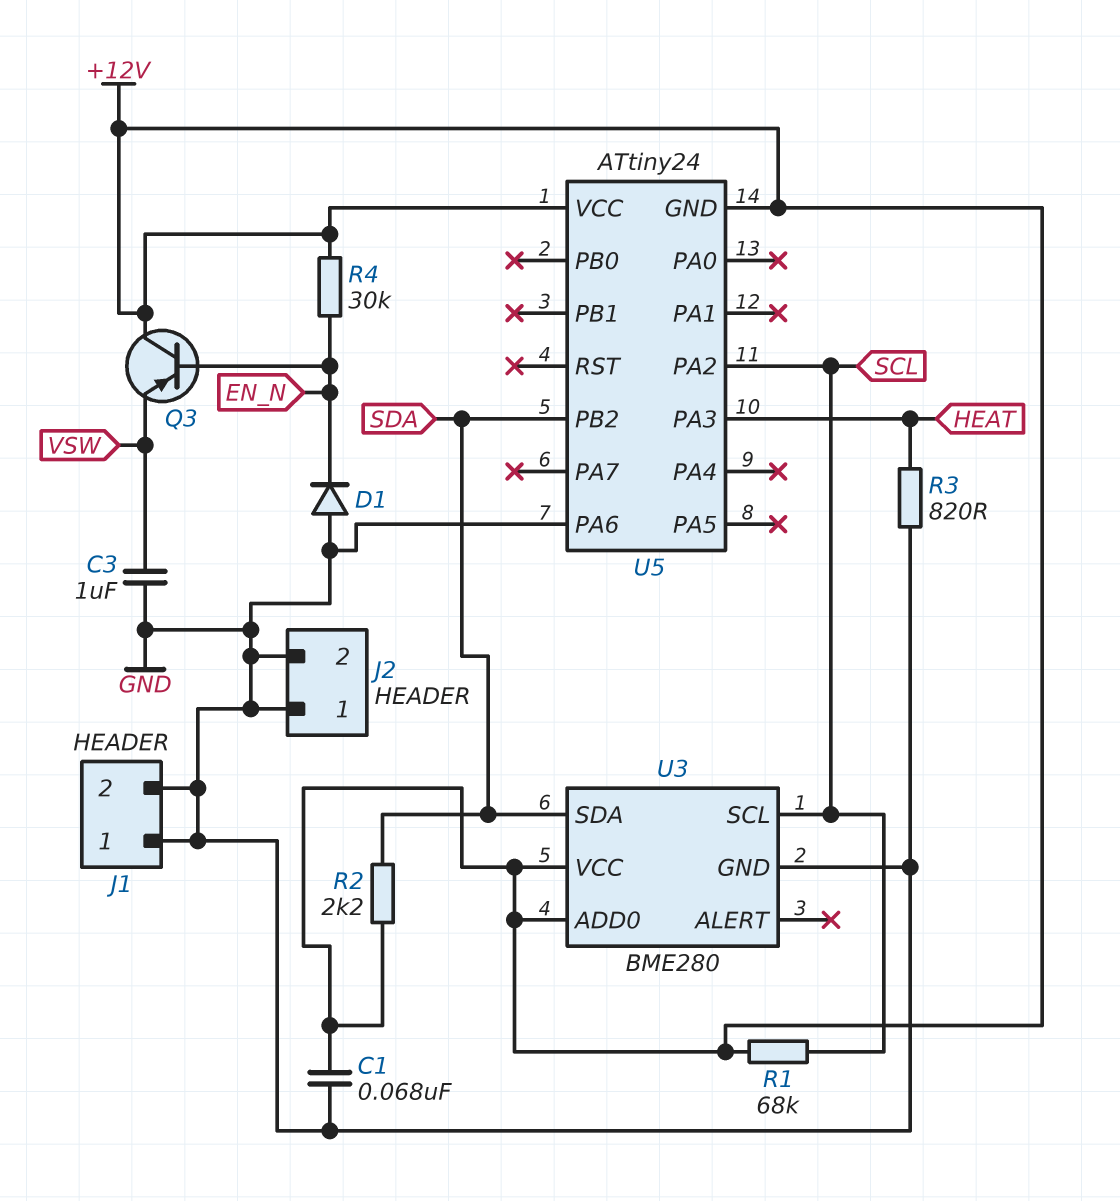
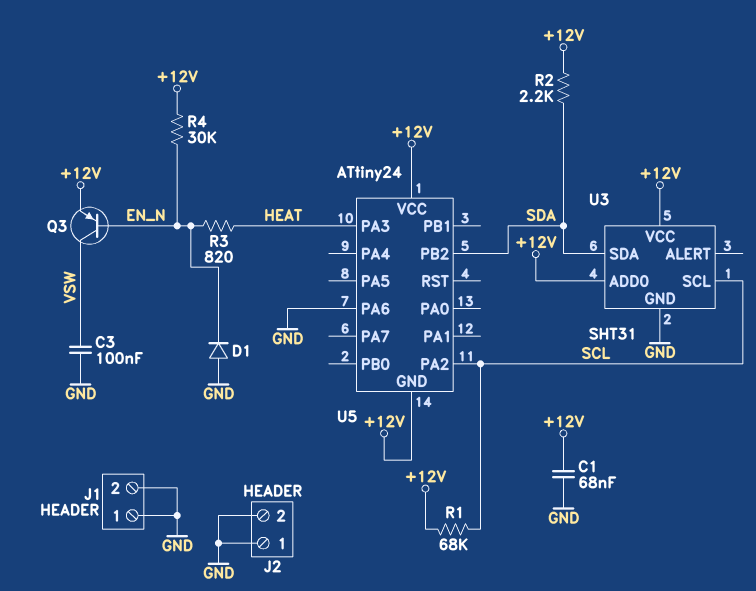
C3: 1uF (GND, VSW) -> 100nF (GND, VSW)
Q3: PNP (B EN_N, C +12V, E VSW) -> PNP (B EN_N, C VSW, E +12V)
R3: 820 (GND, HEAT) -> 820 (EN_N, HEAT)
U3: BME280 -> SHT31

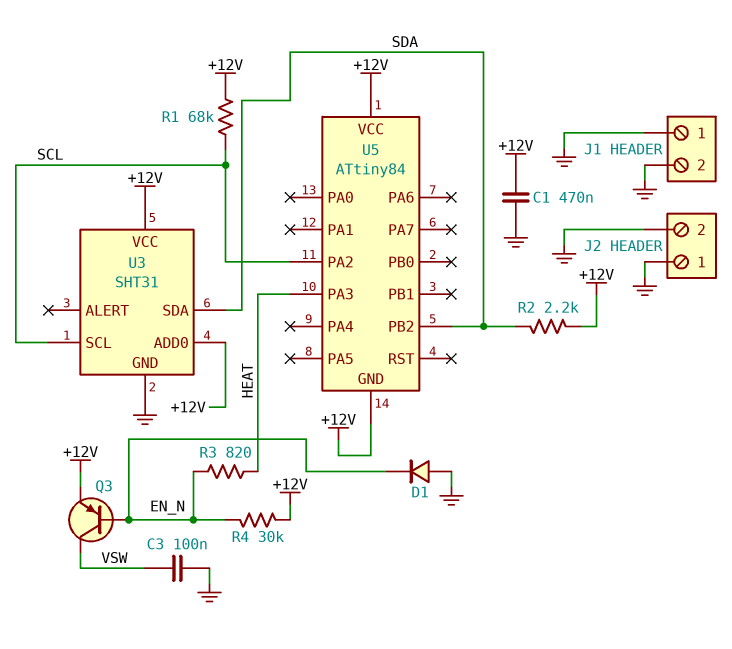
C1: 68nF (+12V, GND) -> 470nF (+12V, GND)
U5: ATtiny24 -> ATtiny84
U5 pin PA6: GND -> none

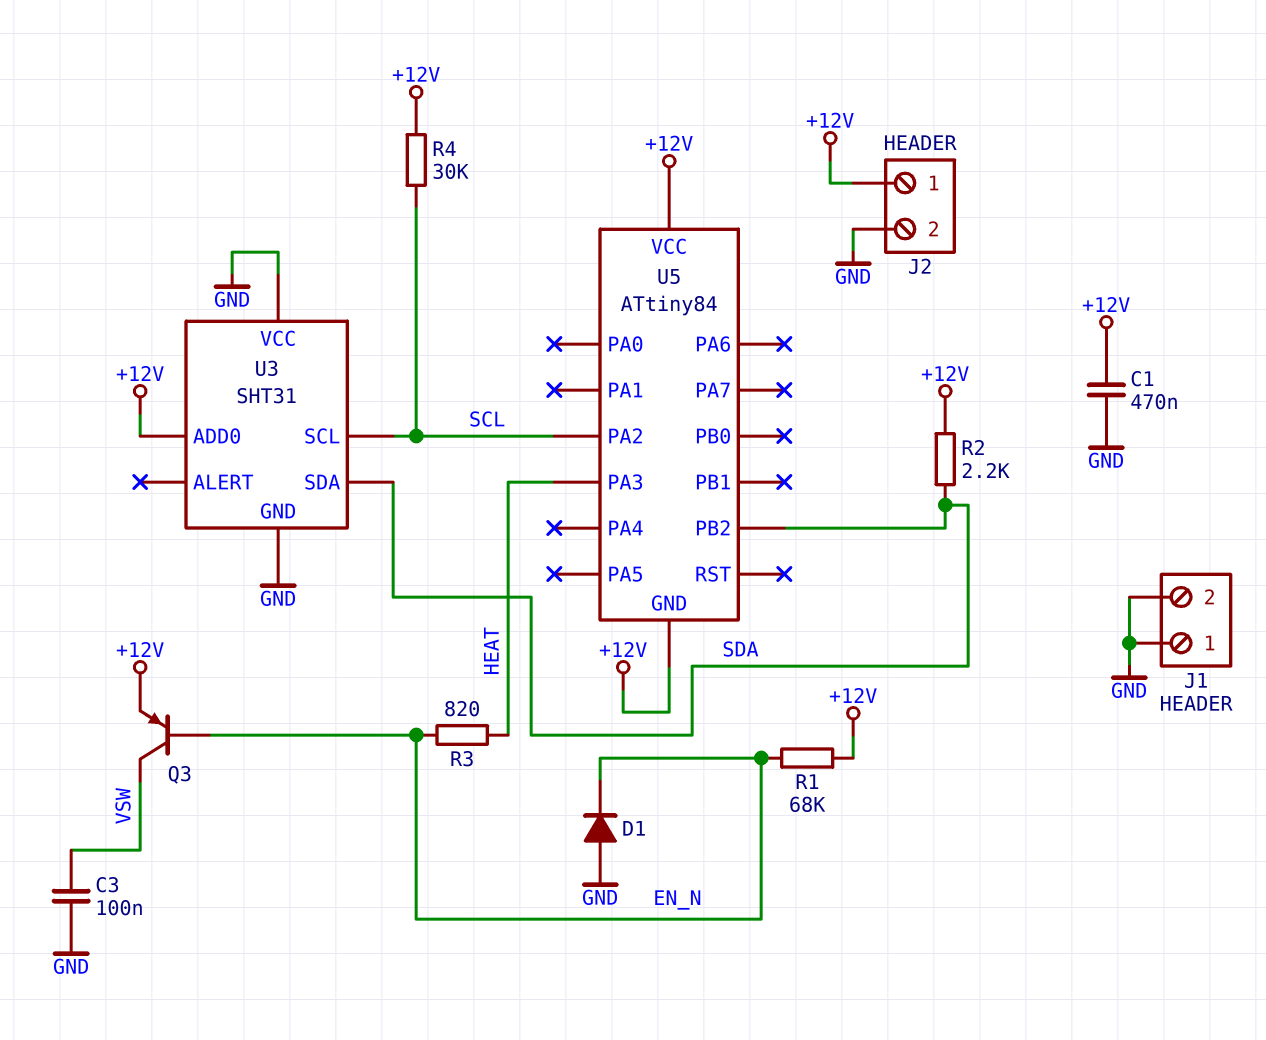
J2 pin 1: GND -> +12V
R1: 68k (+12V, SCL) -> 68k (+12V, EN_N)
R4: 30k (+12V, EN_N) -> 30k (+12V, SCL)
U3 pin VCC: +12V -> GND

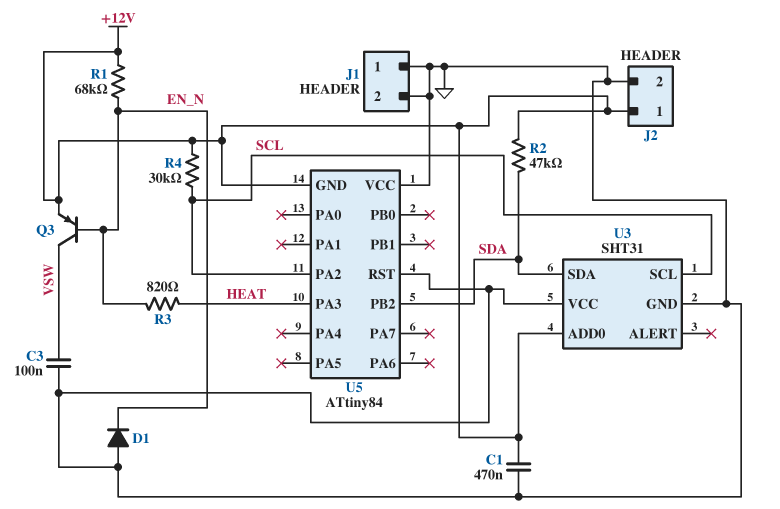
R2: 2.2k (+12V, SDA) -> 47k (+12V, SDA)
U5 pin RST: none -> GND
U5 pin VCC: +12V -> GND

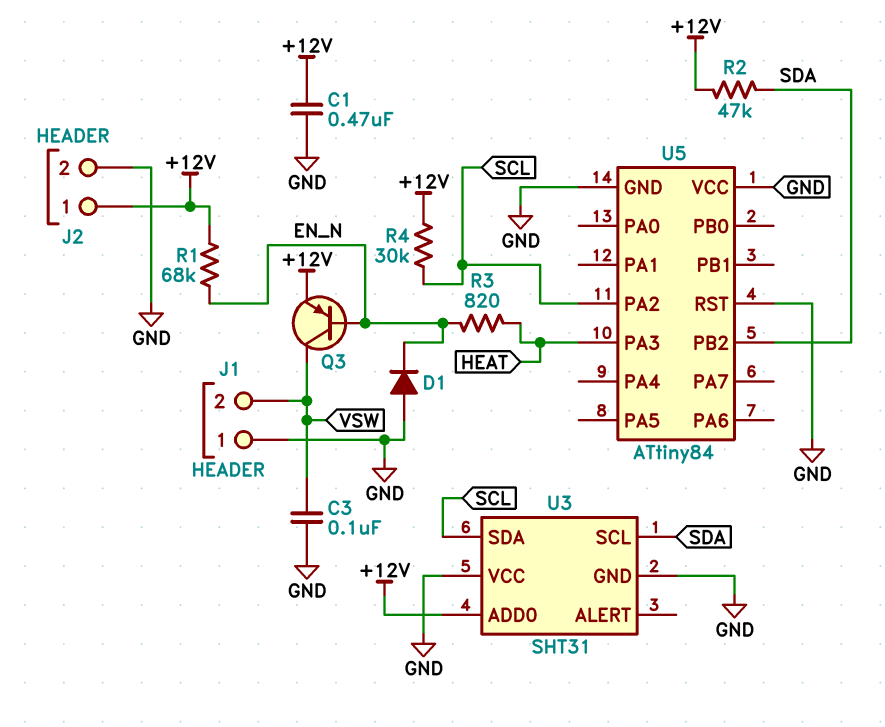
J1 pin 2: GND -> VSW
U3 pin SCL: SCL -> SDA
U3 pin SDA: SDA -> SCL
U5 pin GND: +12V -> GND

